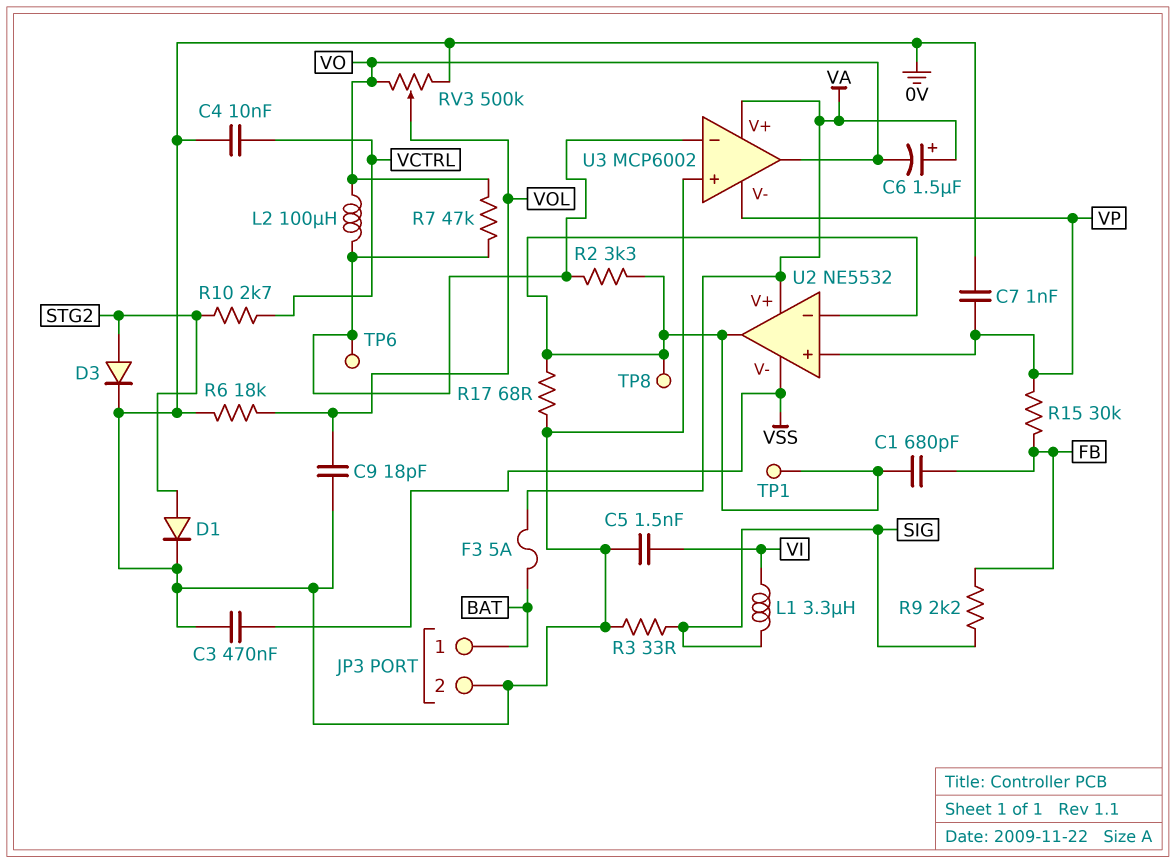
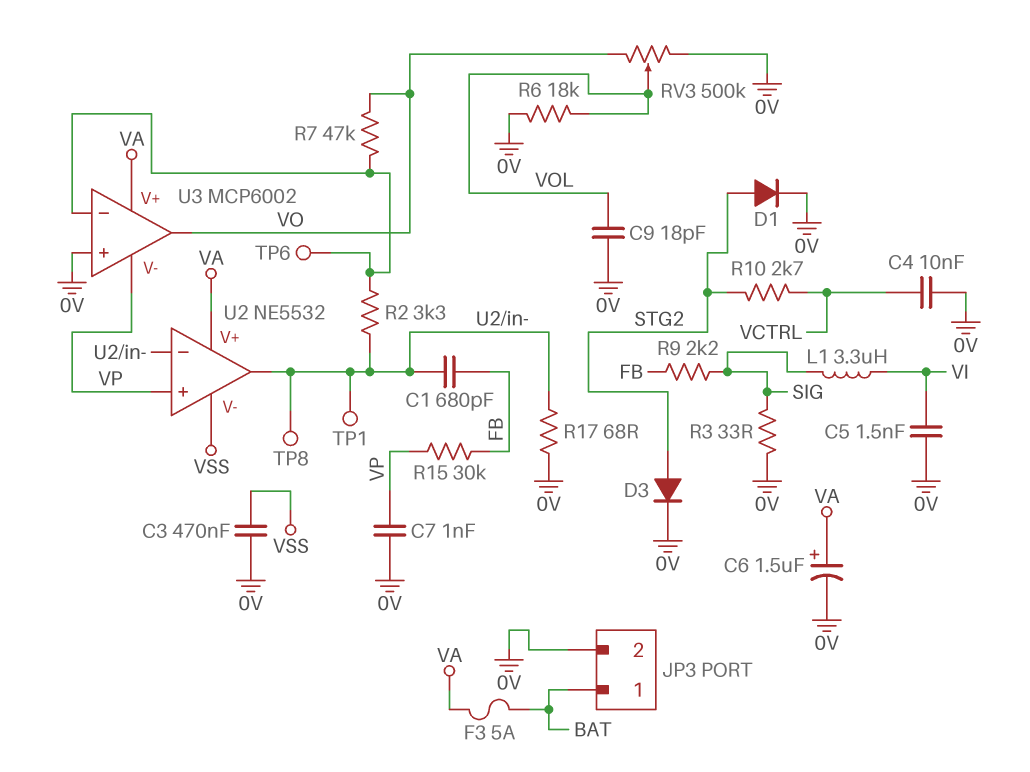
C6: 1.5uF (plus VA, minus VO) -> 1.5uF (plus VA, minus 0V)
L2: 100uH (U3/in-, VO) -> none

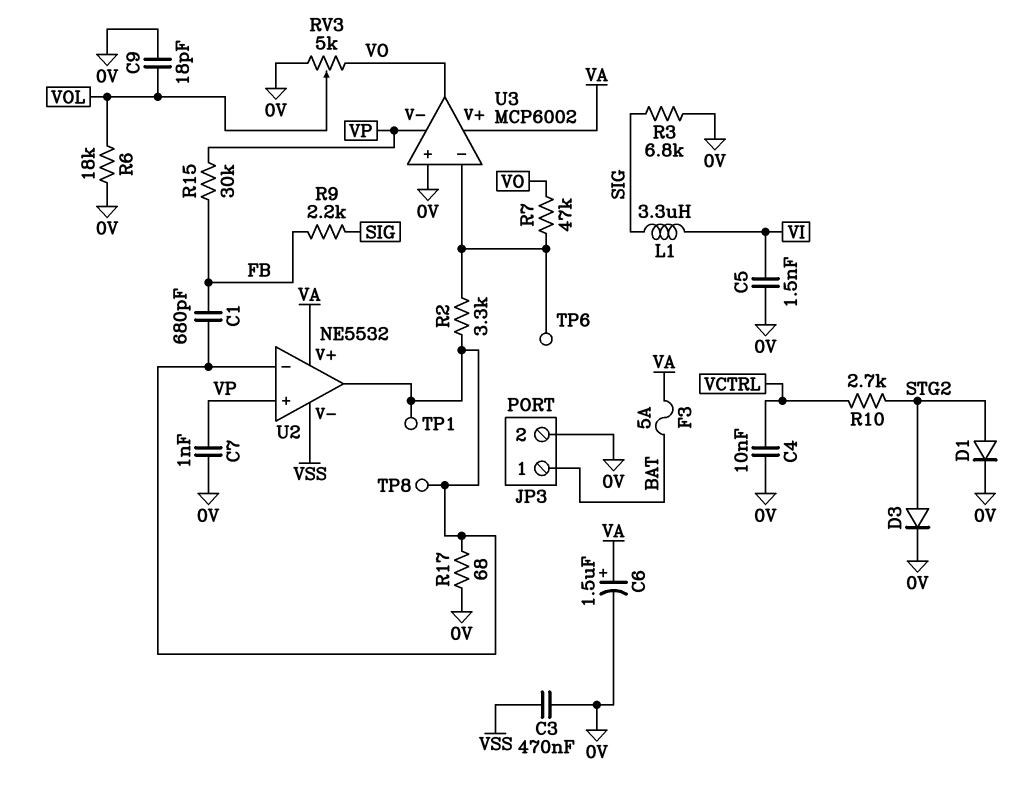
R3: 33 (0V, SIG) -> 6.8k (0V, SIG)
RV3: 500k (0V, VO, wiper VOL) -> 5k (0V, VO, wiper VOL)

